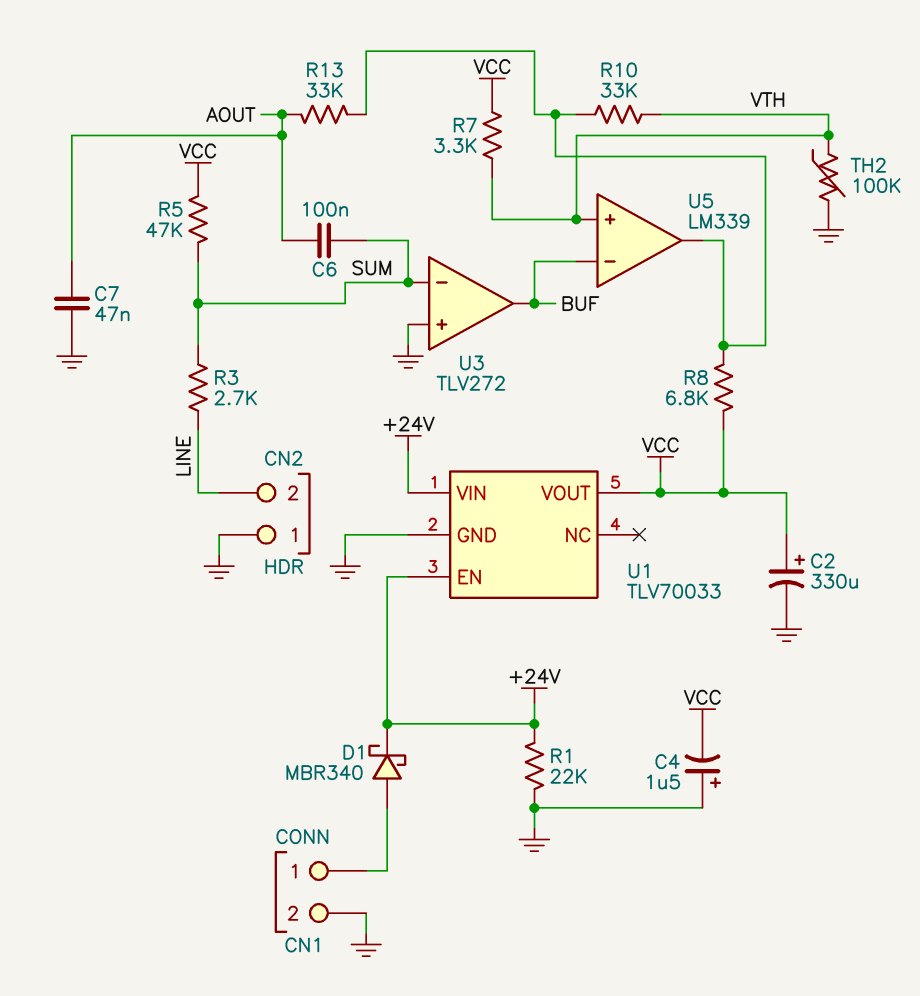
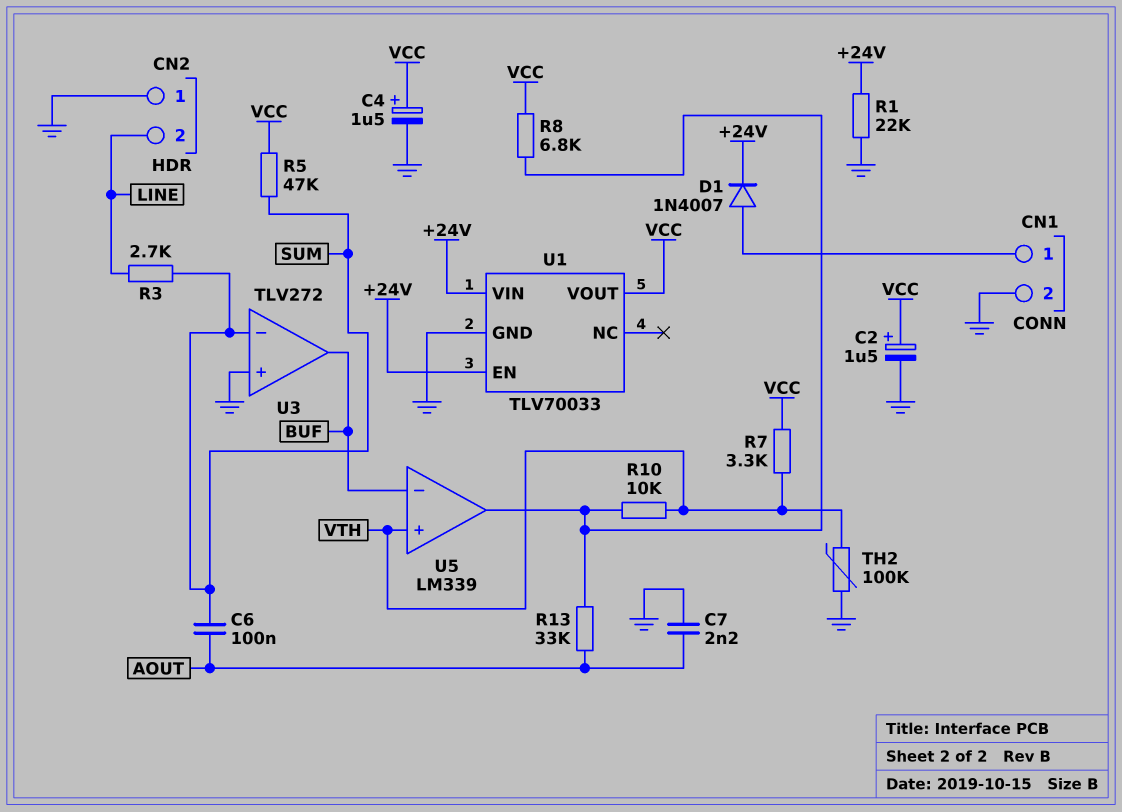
C2: 330uF (plus VCC, minus GND) -> 1.5uF (plus VCC, minus GND)
C4: 1.5uF (plus GND, minus VCC) -> 1.5uF (plus VCC, minus GND)
C7: 47nF (AOUT, GND) -> 2.2nF (AOUT, GND)
D1: schottky MBR340 (A CN1/1, K +24V) -> diode 1N4007 (A CN1/1, K +24V)
R10: 33k (U5/out, VTH) -> 10k (U5/out, VTH)

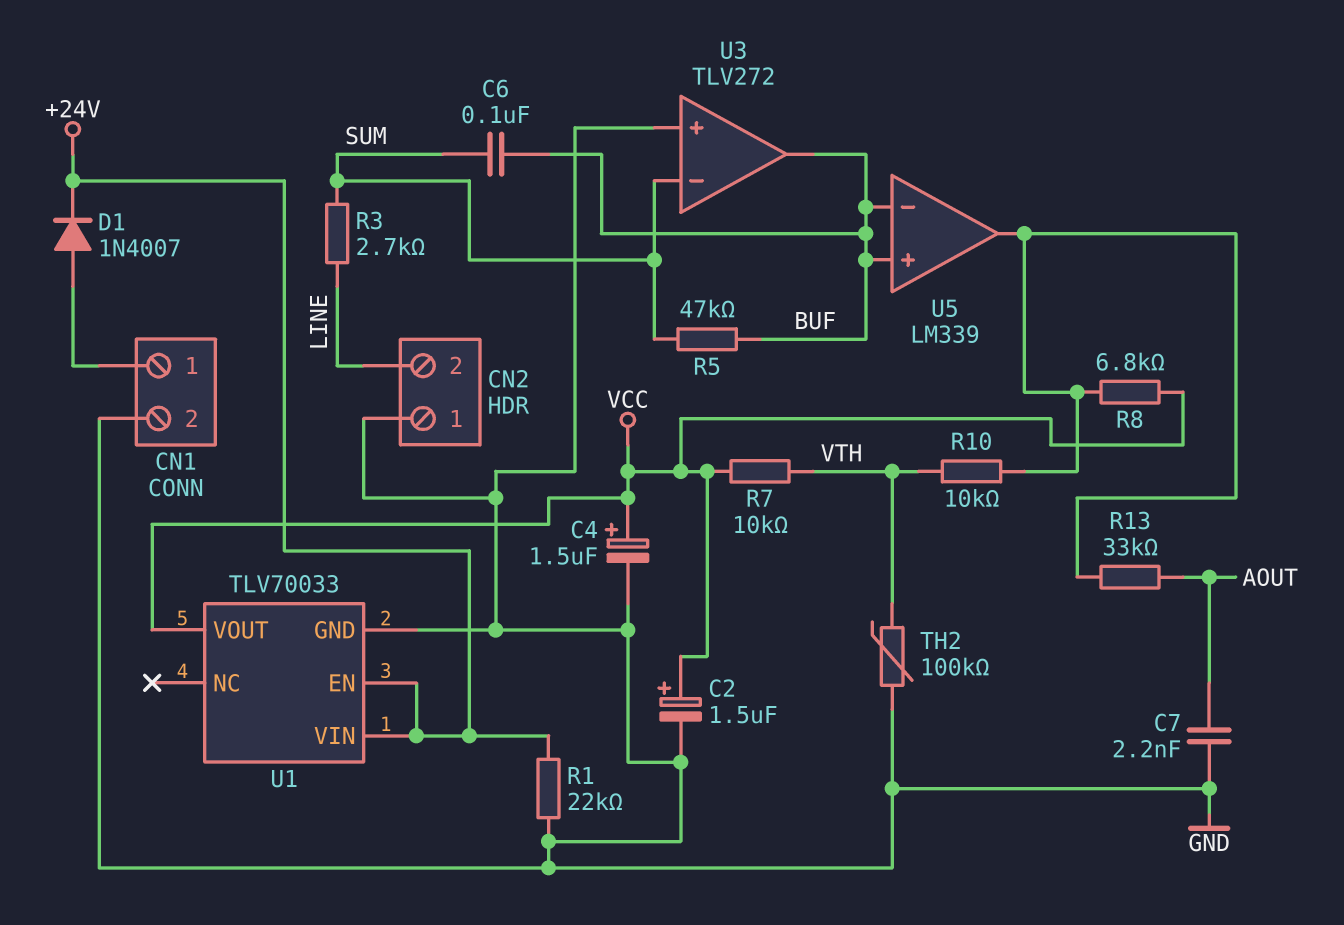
C6: 100nF (AOUT, SUM) -> 100nF (BUF, SUM)
R5: 47k (SUM, VCC) -> 47k (BUF, SUM)
R7: 3.3k (VCC, VTH) -> 10k (VCC, VTH)
U5 pin in+: VTH -> BUF

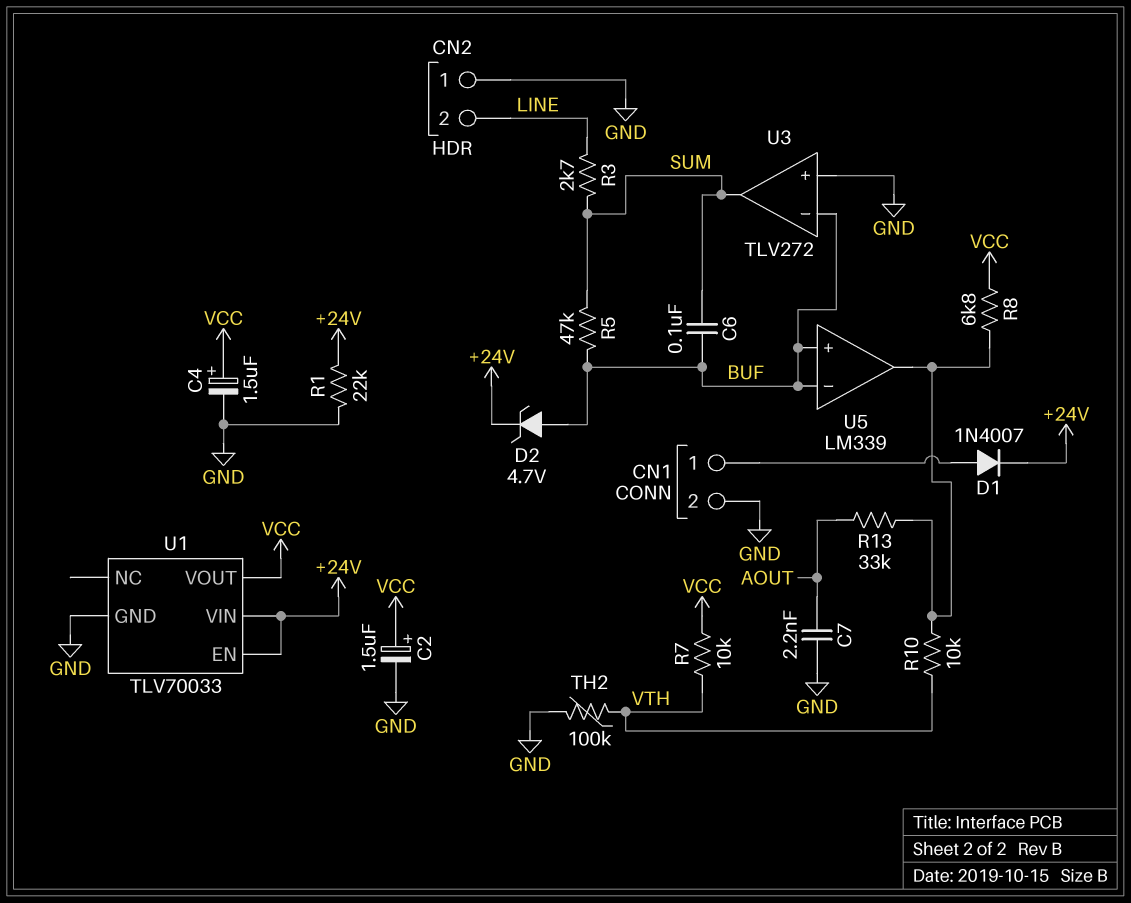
D2: none -> zener 4.7V (A BUF, K +24V)
U3 pin in-: SUM -> BUF
U3 pin out: BUF -> SUM

